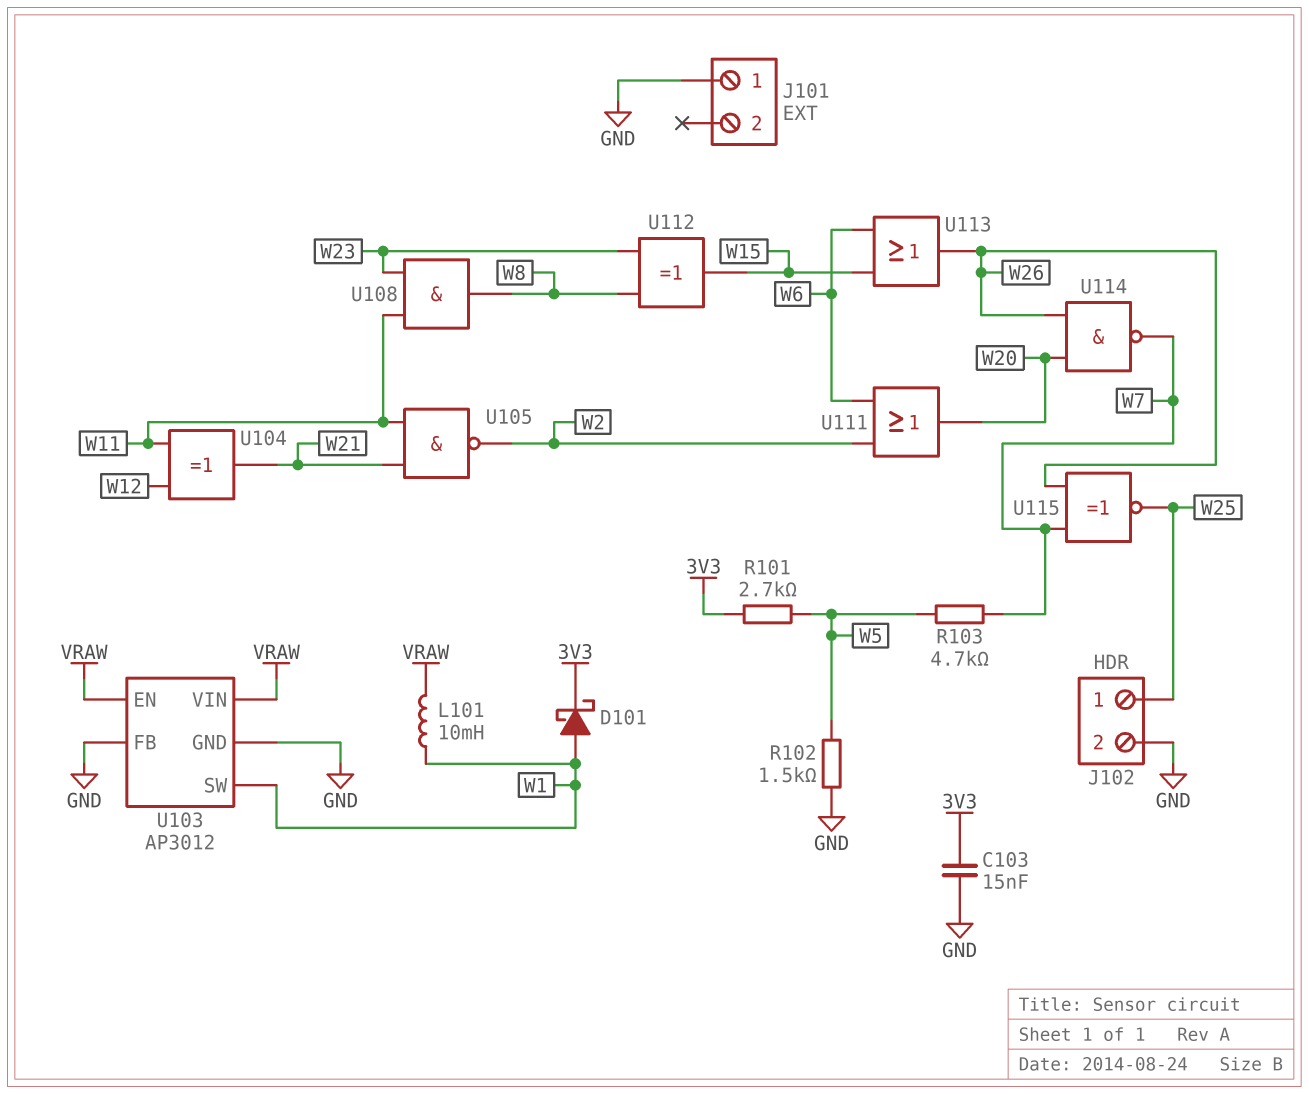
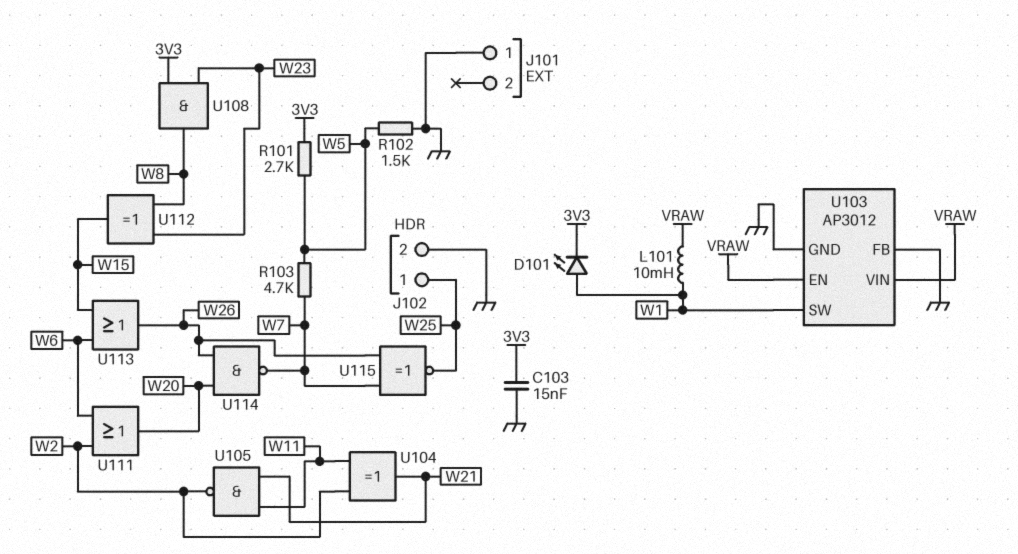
D101: schottky (A W1, K 3V3) -> LED (A W1, K 3V3)
U104: XOR (in W11, in W12, out W21) -> XOR (in W2, in W11, out W21)
U108: AND (in W11, in W23, out W8) -> AND (in 3V3, in W23, out W8)

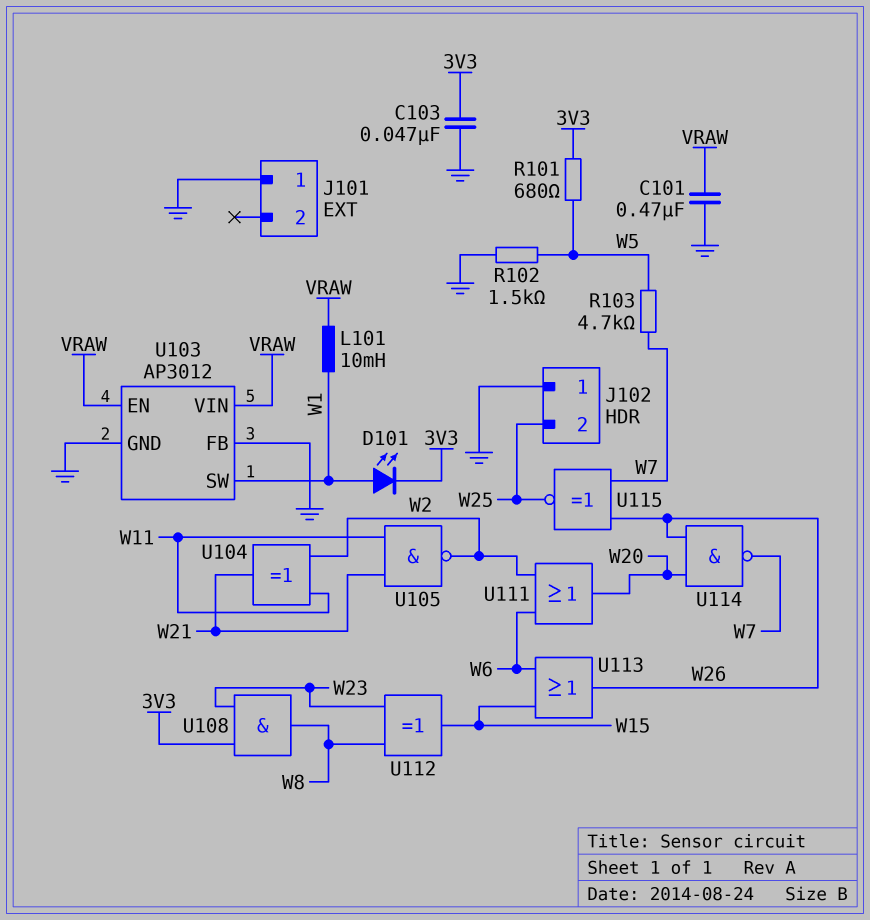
C101: none -> 470nF (GND, VRAW)
C103: 15nF (3V3, GND) -> 47nF (3V3, GND)
J102 pin 1: W25 -> GND
J102 pin 2: GND -> W25
R101: 2.7k (3V3, W5) -> 680 (3V3, W5)

